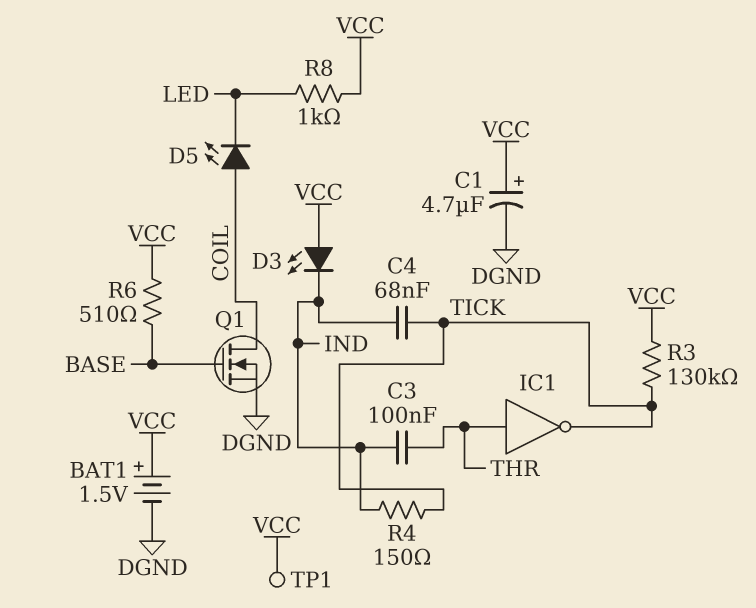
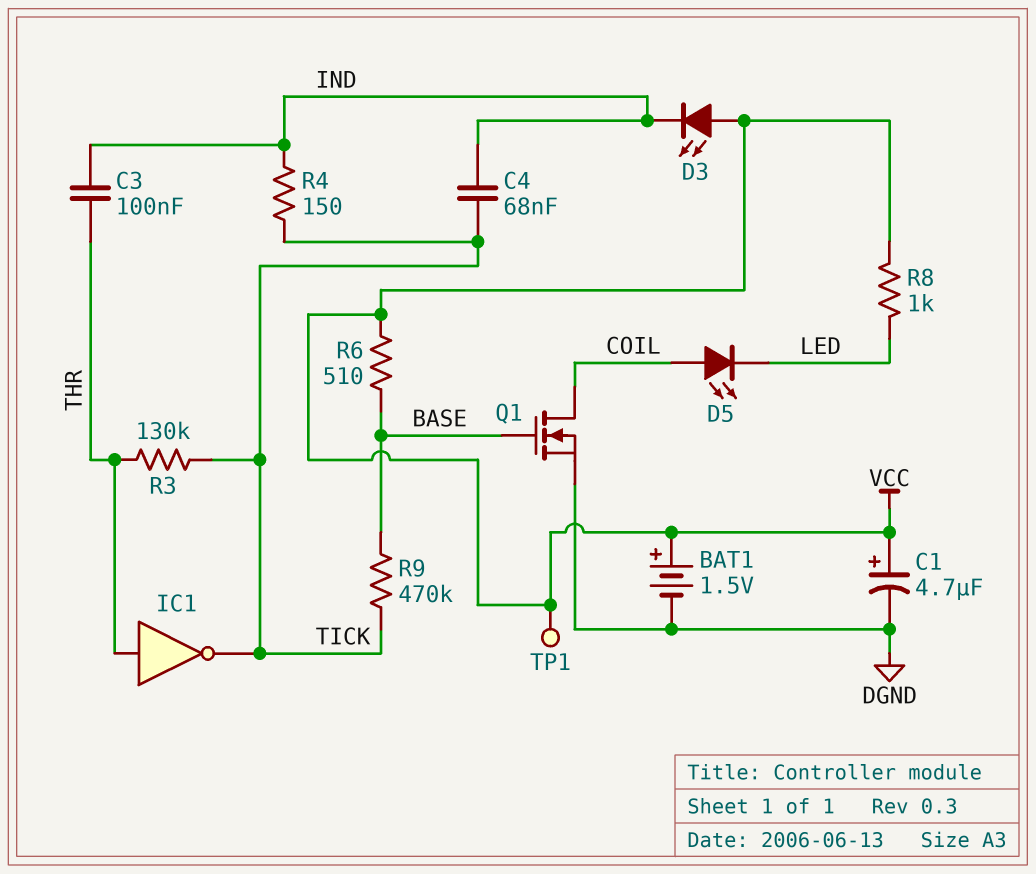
R3: 130k (TICK, VCC) -> 130k (THR, TICK)
R9: none -> 470k (BASE, TICK)

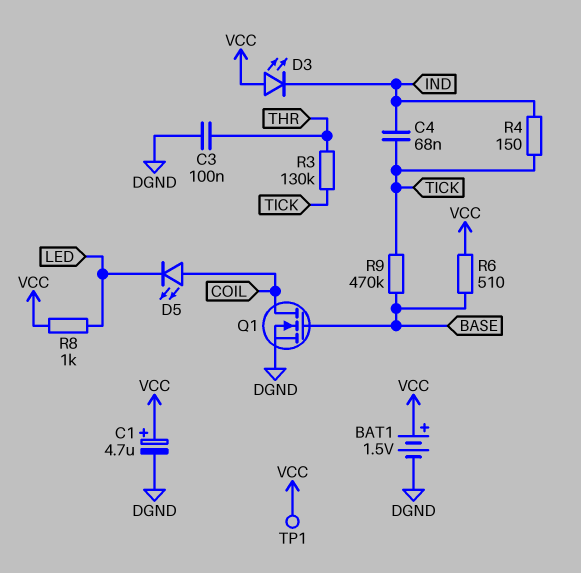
C3: 100nF (IND, THR) -> 100nF (DGND, THR)
IC1: NOT (in THR, out TICK) -> none

